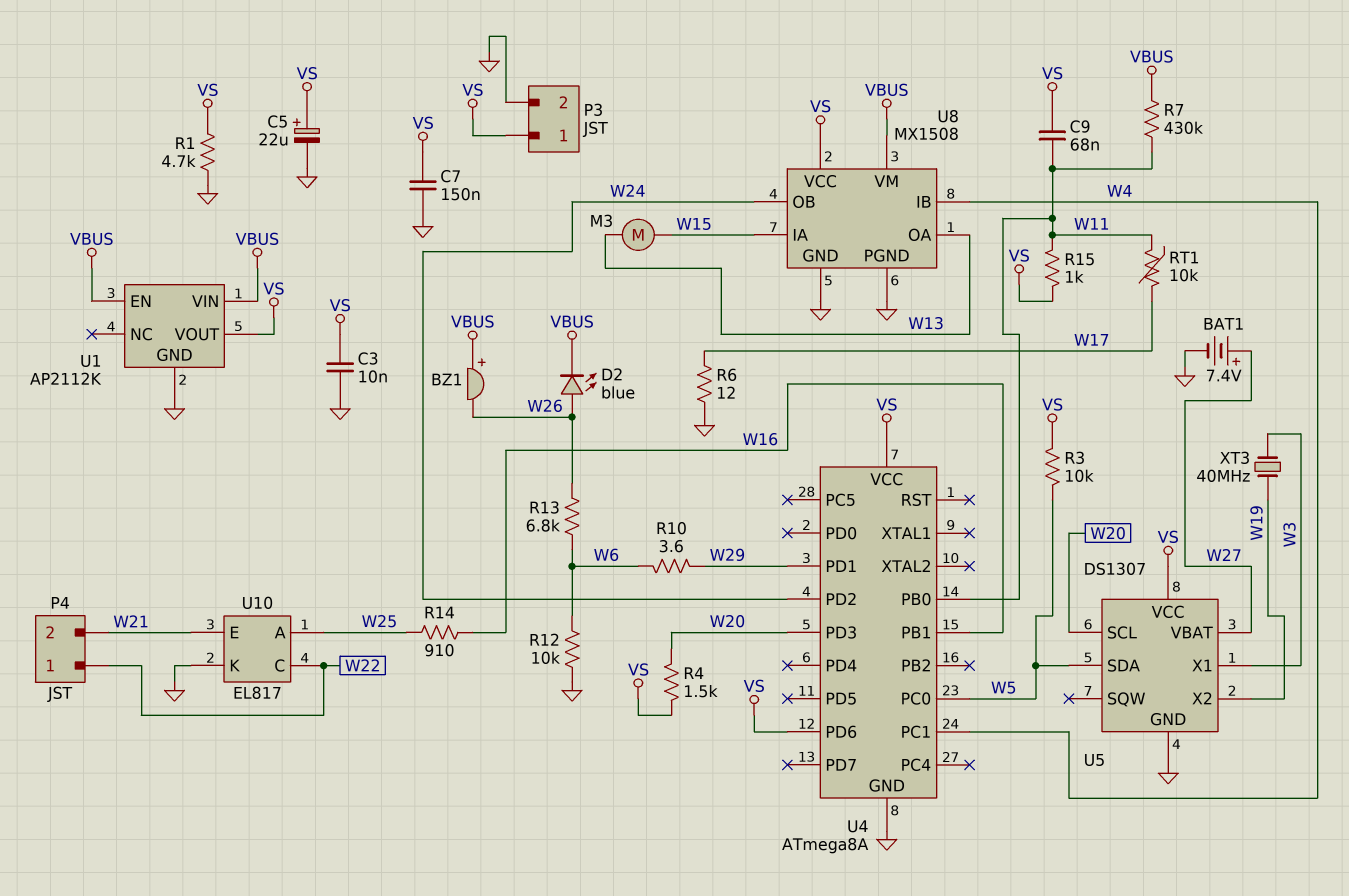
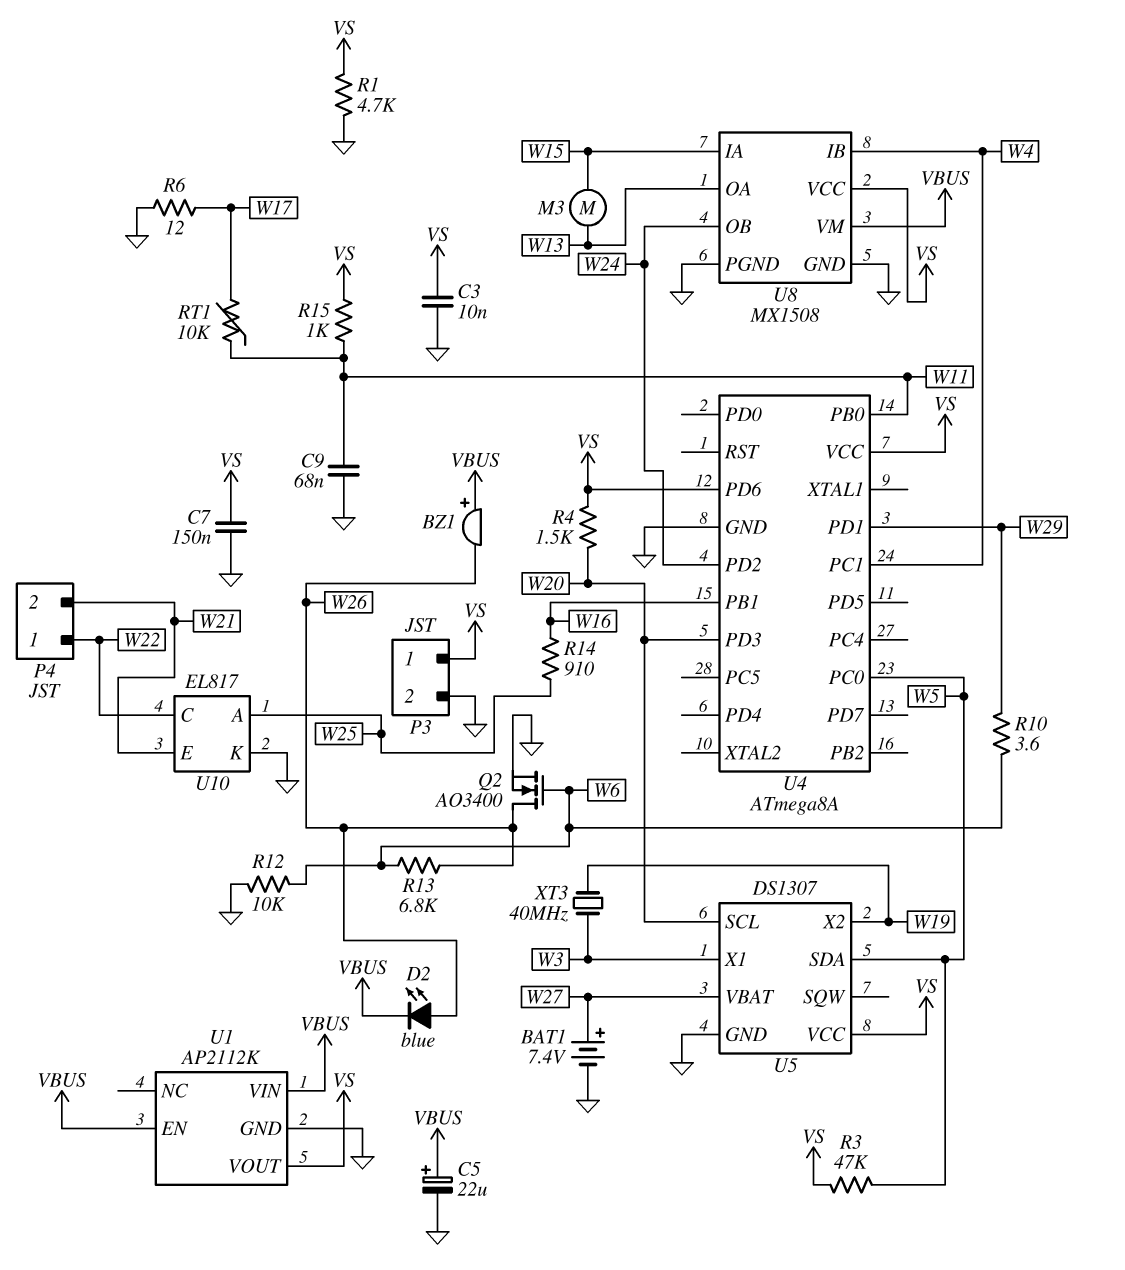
C5: 22uF (plus VS, minus GND) -> 22uF (plus VBUS, minus GND)
C9: 68nF (VS, W11) -> 68nF (GND, W11)
Q2: none -> NMOS AO3400 (G W6, D W26, S GND)
R3: 10k (VS, W5) -> 47k (VS, W5)
R7: 430k (VBUS, W11) -> none

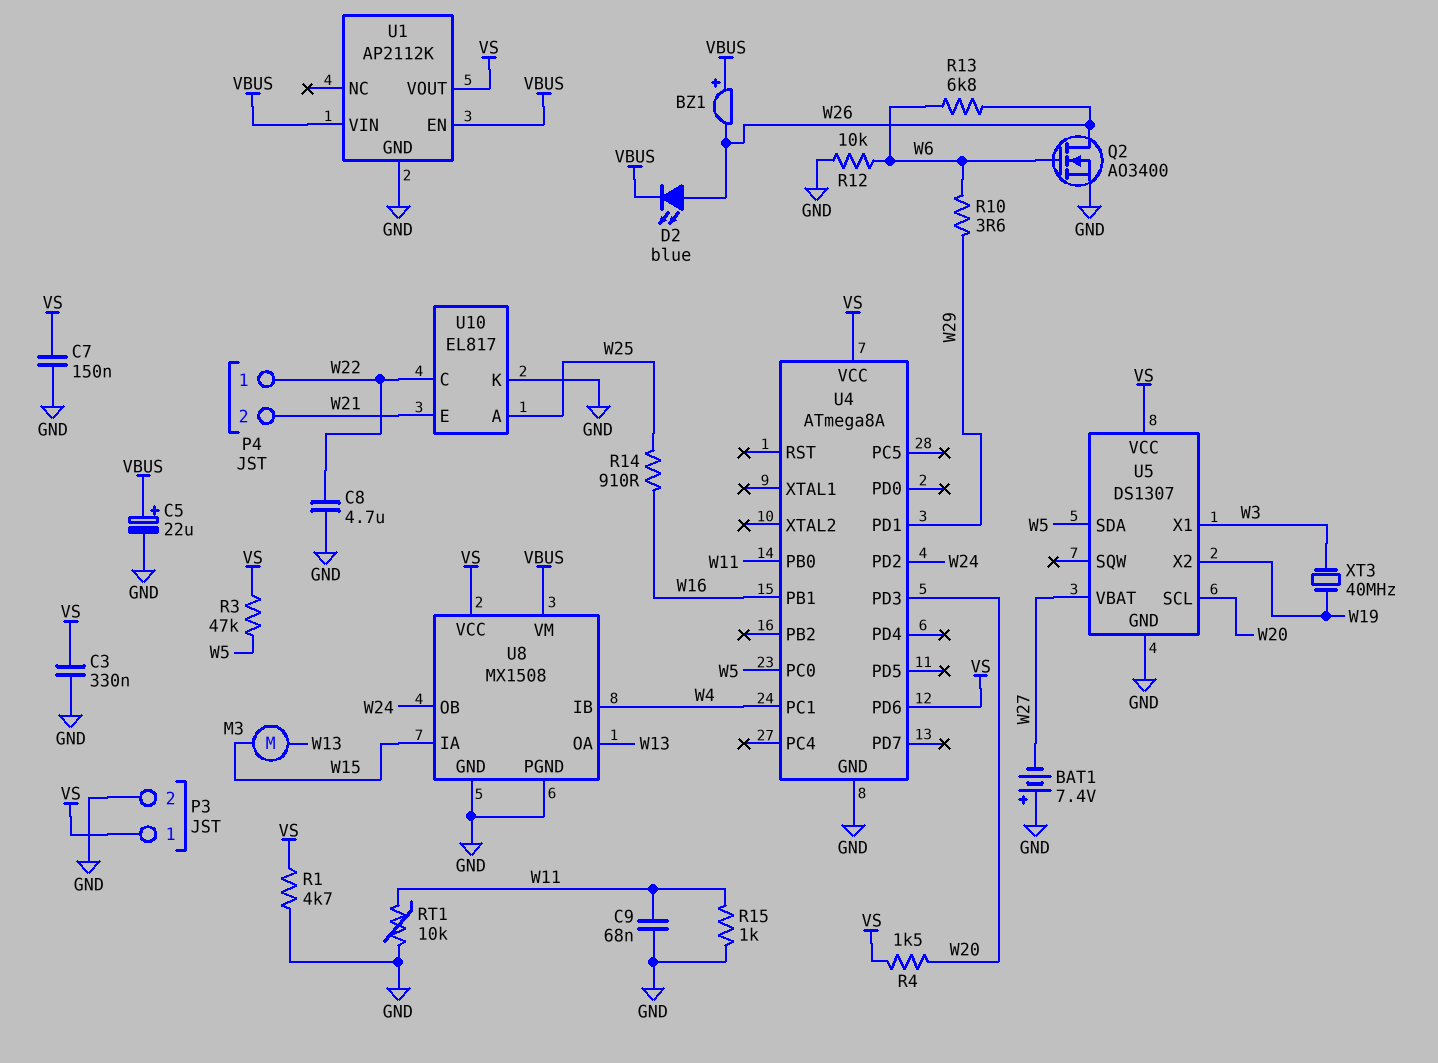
BAT1: 7.4V (plus W27, minus GND) -> 7.4V (plus GND, minus W27)
C3: 10nF (GND, VS) -> 330nF (GND, VS)
C8: none -> 4.7uF (GND, W22)
R6: 12 (GND, W17) -> none
R15: 1k (VS, W11) -> 1k (GND, W11)
RT1: 10k (W11, W17) -> 10k (GND, W11)

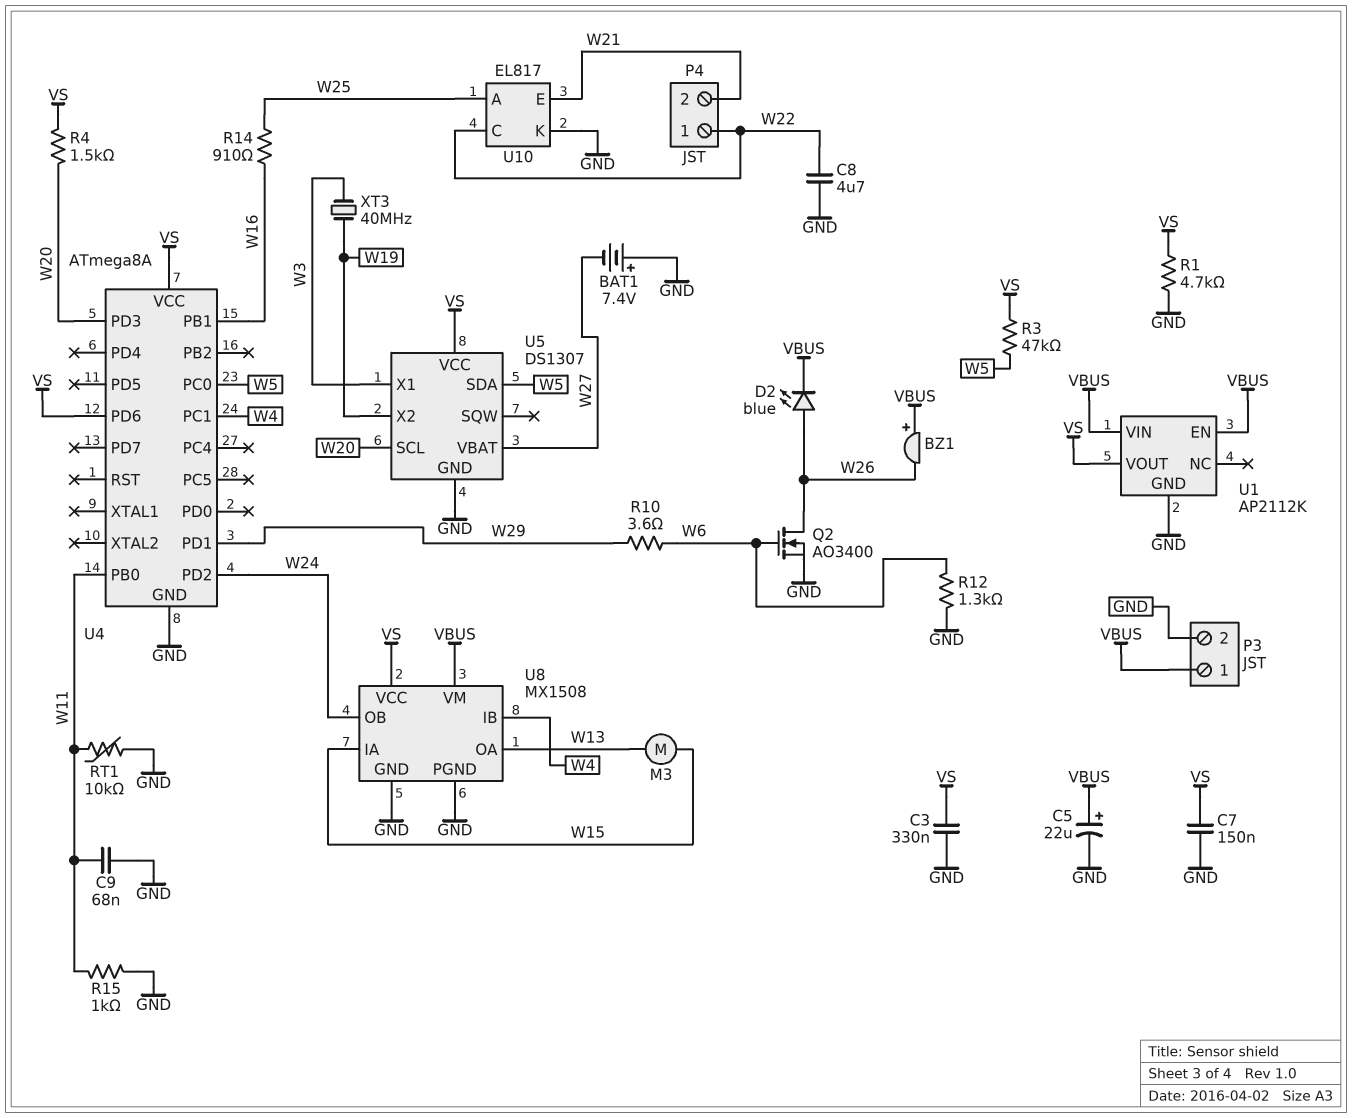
P3 pin 1: VS -> VBUS
R12: 10k (GND, W6) -> 1.3k (GND, W6)
R13: 6.8k (W6, W26) -> none

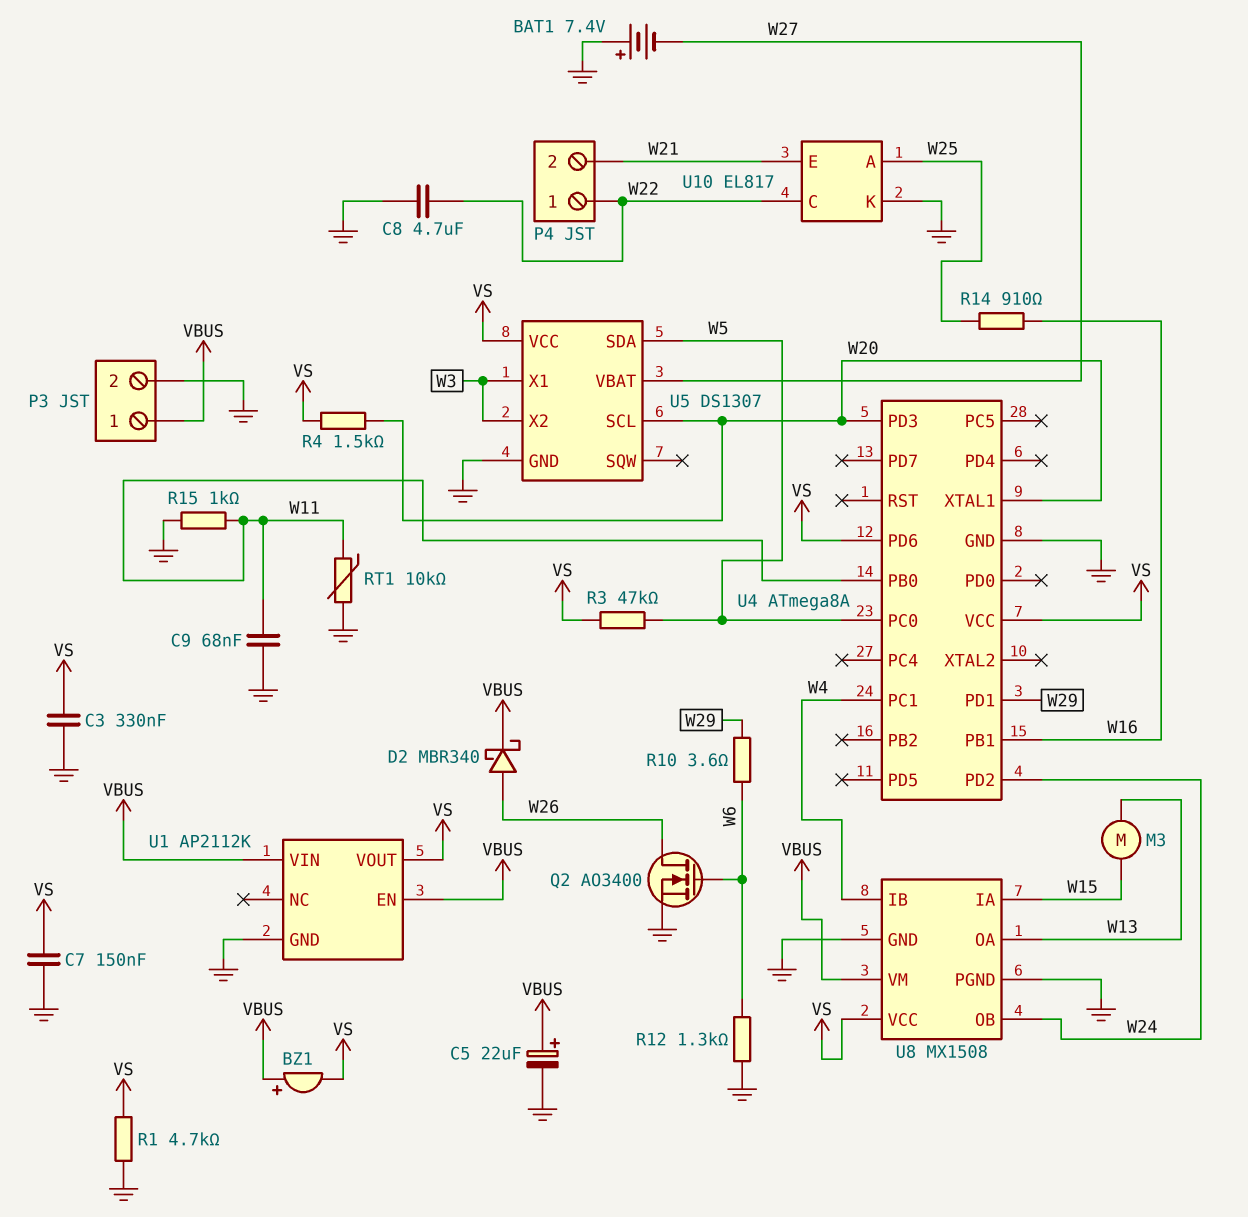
BZ1: buzzer (plus VBUS, minus W26) -> buzzer (plus VBUS, minus VS)
D2: LED blue (A W26, K VBUS) -> schottky MBR340 (A W26, K VBUS)
U4 pin XTAL1: none -> W20
U5 pin X2: W19 -> W3
XT3: 40MHz (W3, W19) -> none

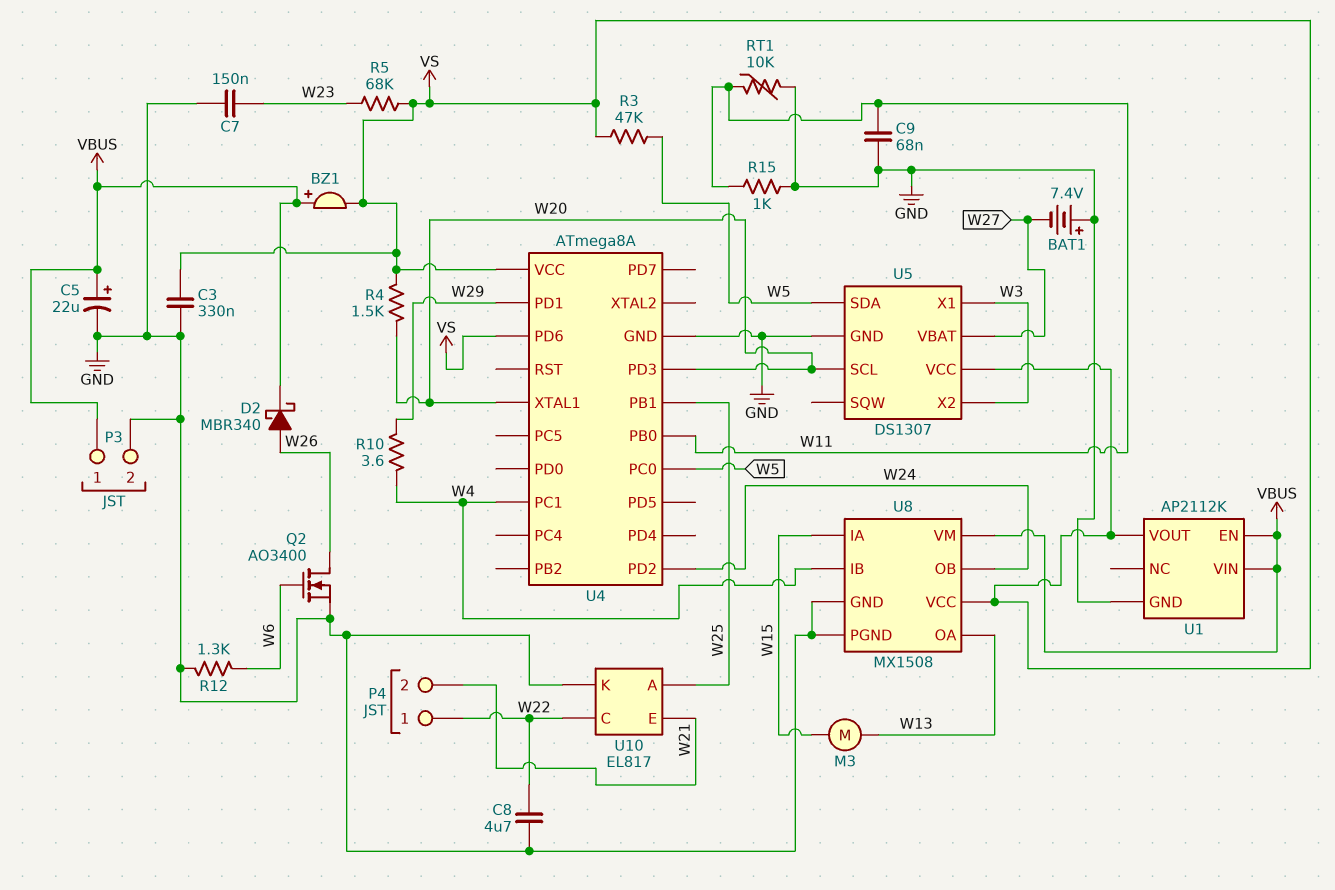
C7: 150nF (GND, VS) -> 150nF (GND, W23)
R1: 4.7k (GND, VS) -> none
R5: none -> 68k (VS, W23)
R10: 3.6 (W6, W29) -> 3.6 (W4, W29)
R14: 910 (W16, W25) -> none
U4 pin PB1: W16 -> W25

